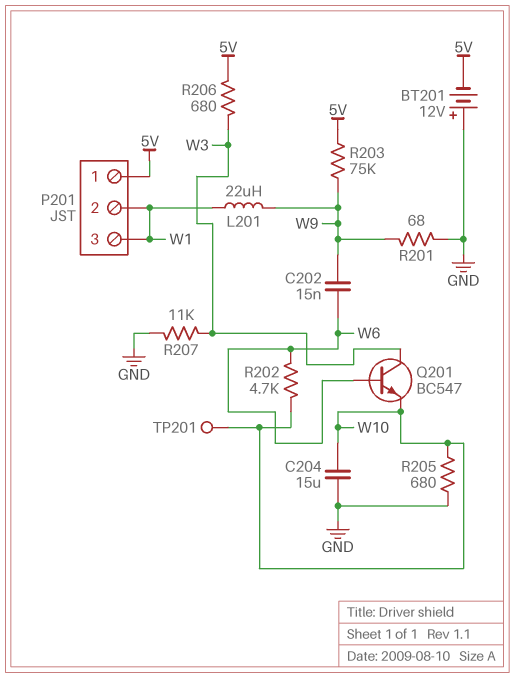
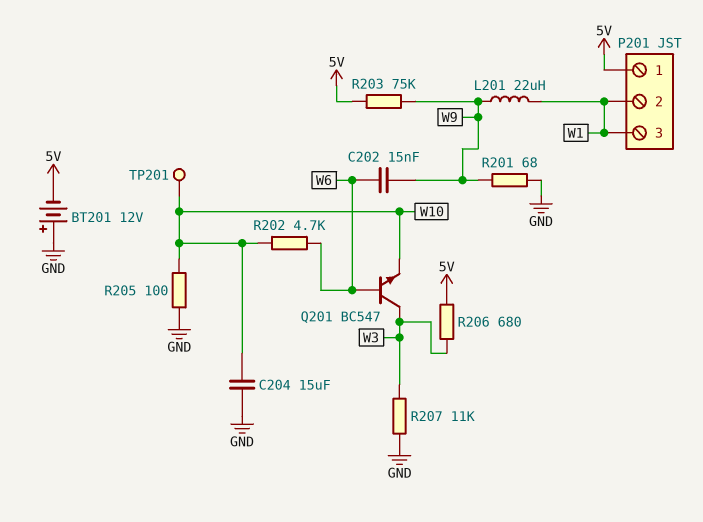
R205: 680 (GND, W10) -> 100 (GND, W10)

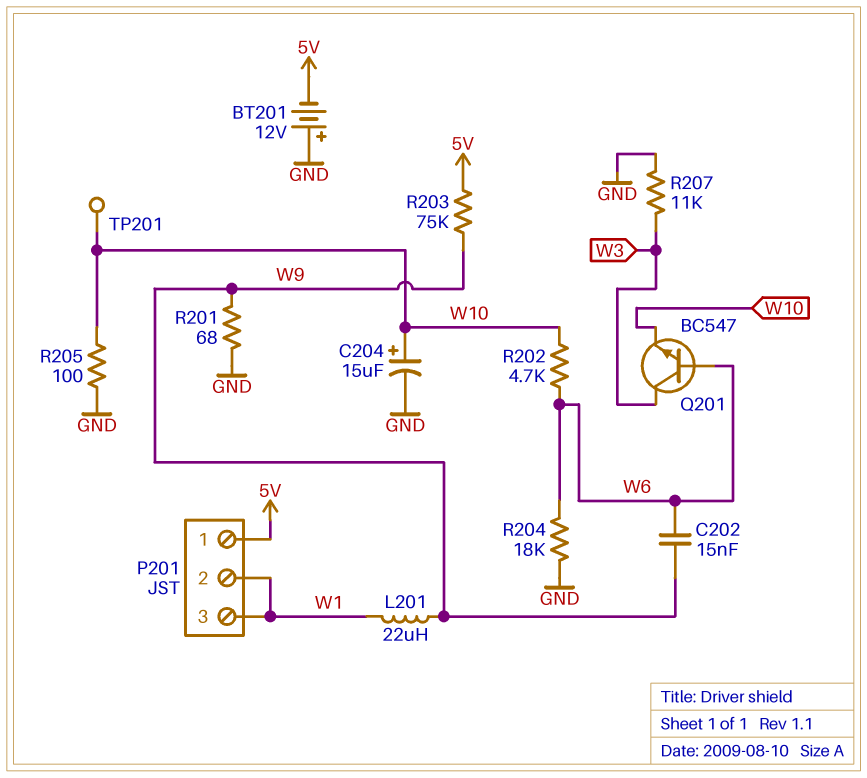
C204: 15uF (GND, W10) -> 15uF (plus W10, minus GND)
R204: none -> 18k (GND, W6)
R206: 680 (5V, W3) -> none

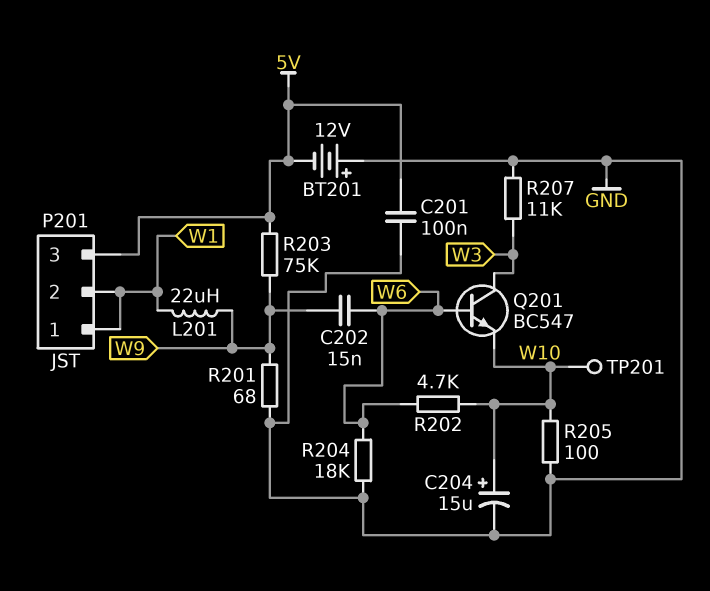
C201: none -> 100nF (5V, GND)
P201 pin 1: 5V -> W1
P201 pin 3: W1 -> 5V

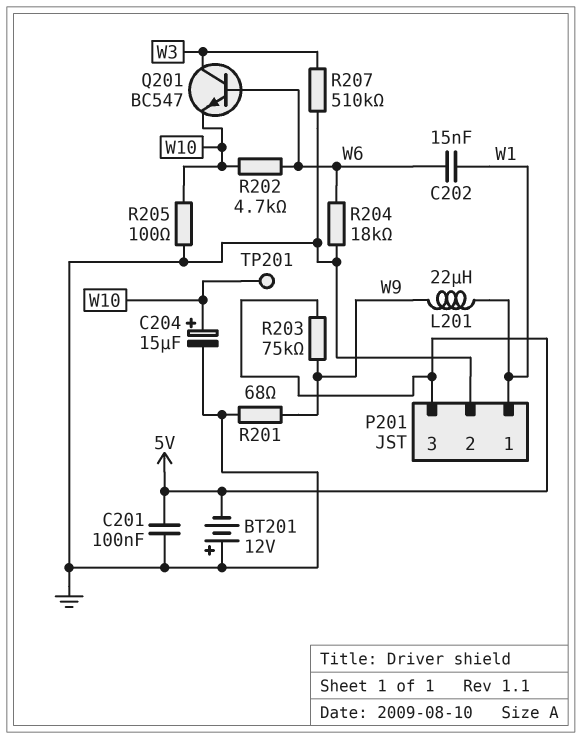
C202: 15nF (W6, W9) -> 15nF (W1, W6)
P201 pin 2: W1 -> GND
R207: 11k (GND, W3) -> 510k (GND, W3)

